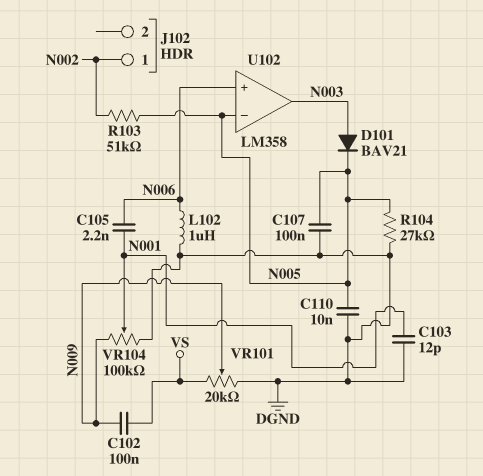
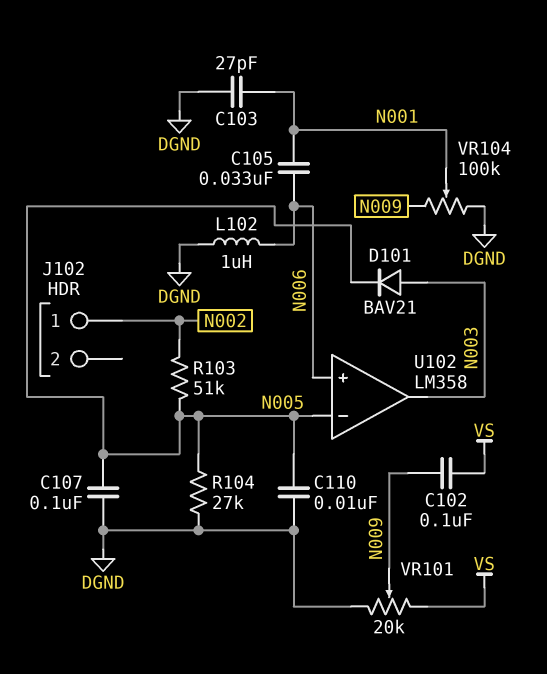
C103: 12pF (DGND, N001) -> 27pF (DGND, N001)
C105: 2.2nF (N001, N006) -> 33nF (N001, N006)

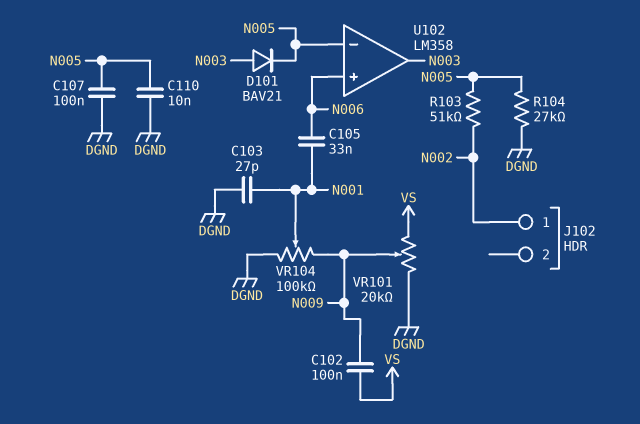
L102: 1uH (DGND, N006) -> none

